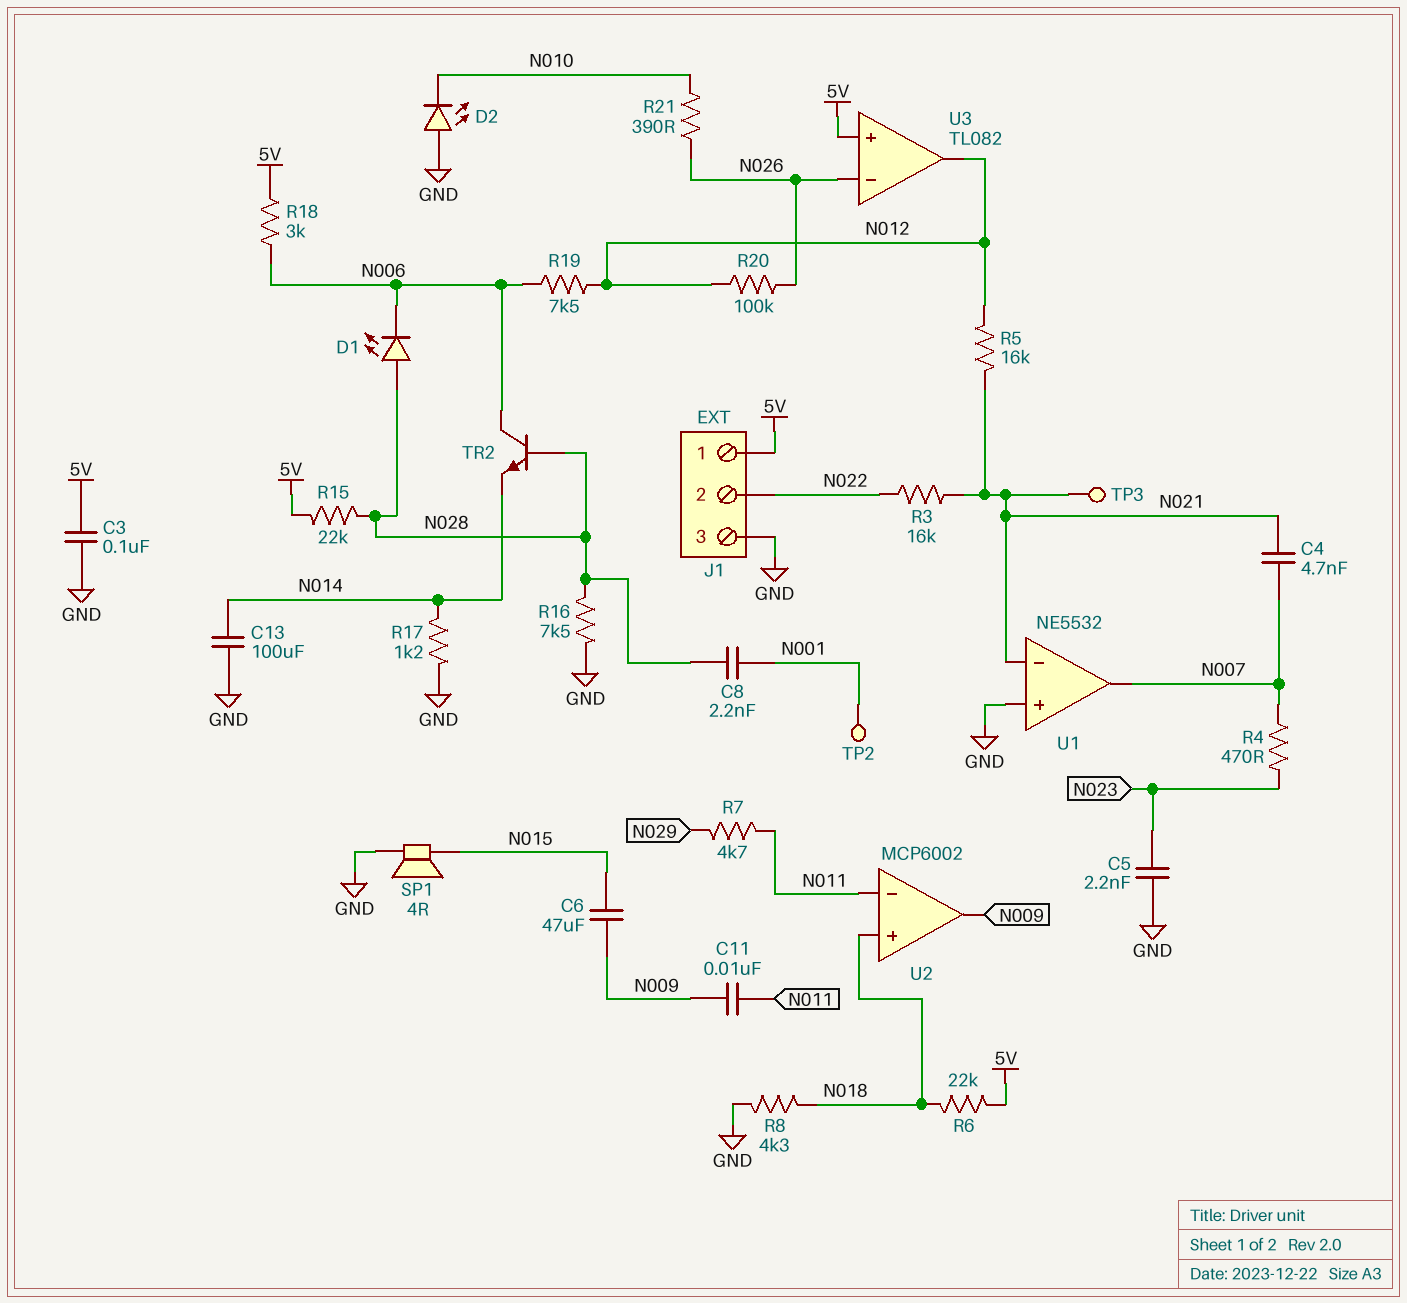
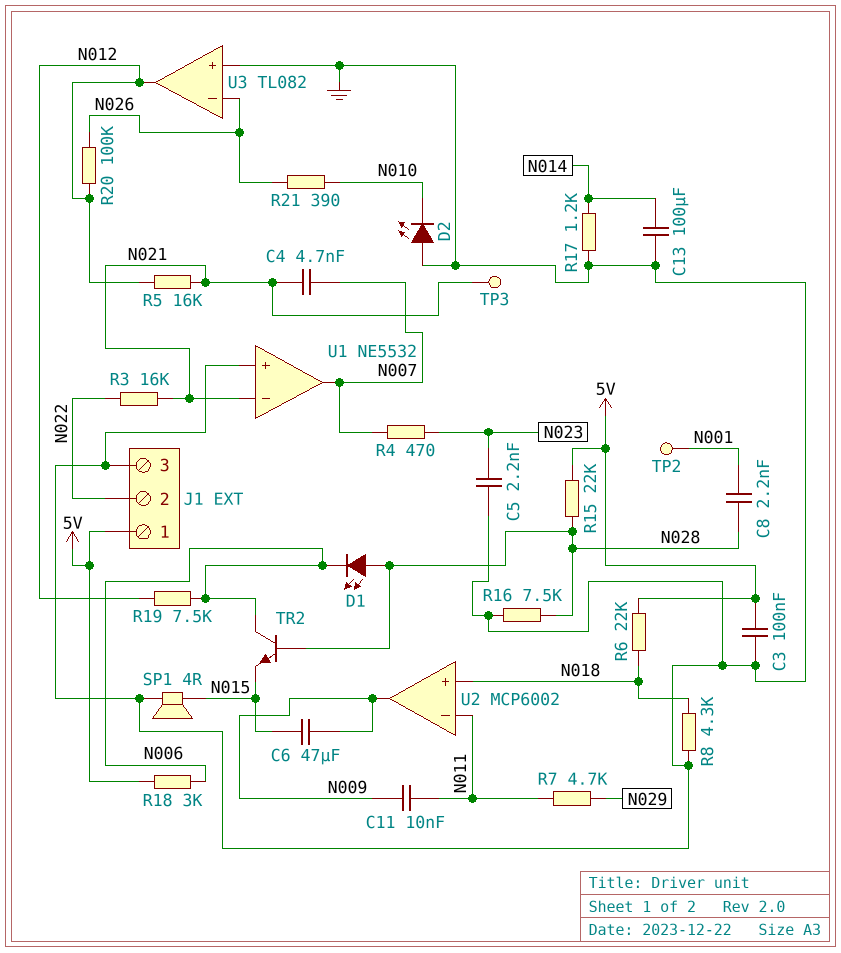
TR2: NPN (B N028, C N006, E N014) -> NPN (B N028, C N006, E N015)
U3 pin in+: 5V -> GND

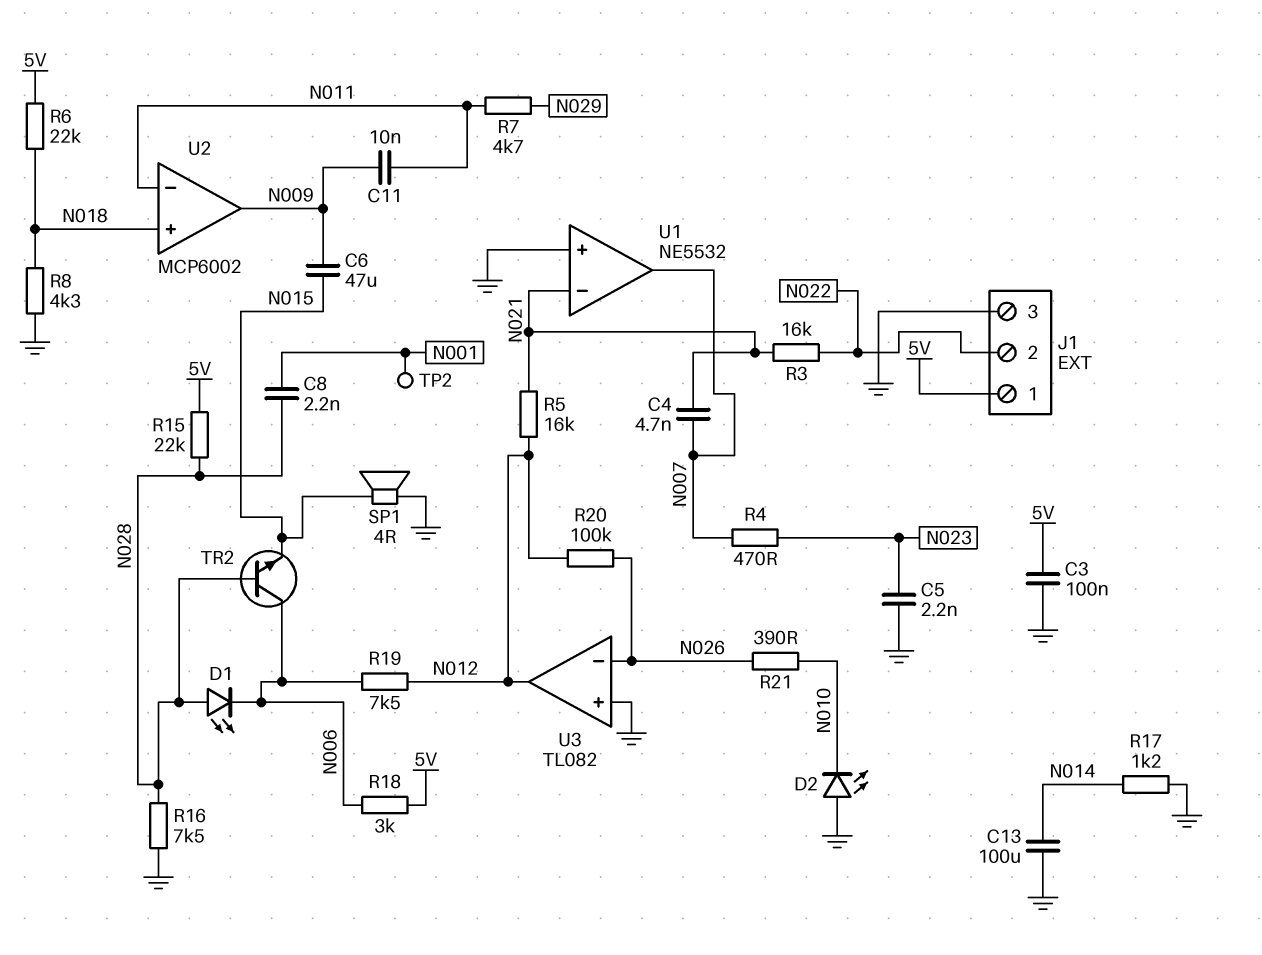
TP3: test point (N021) -> none

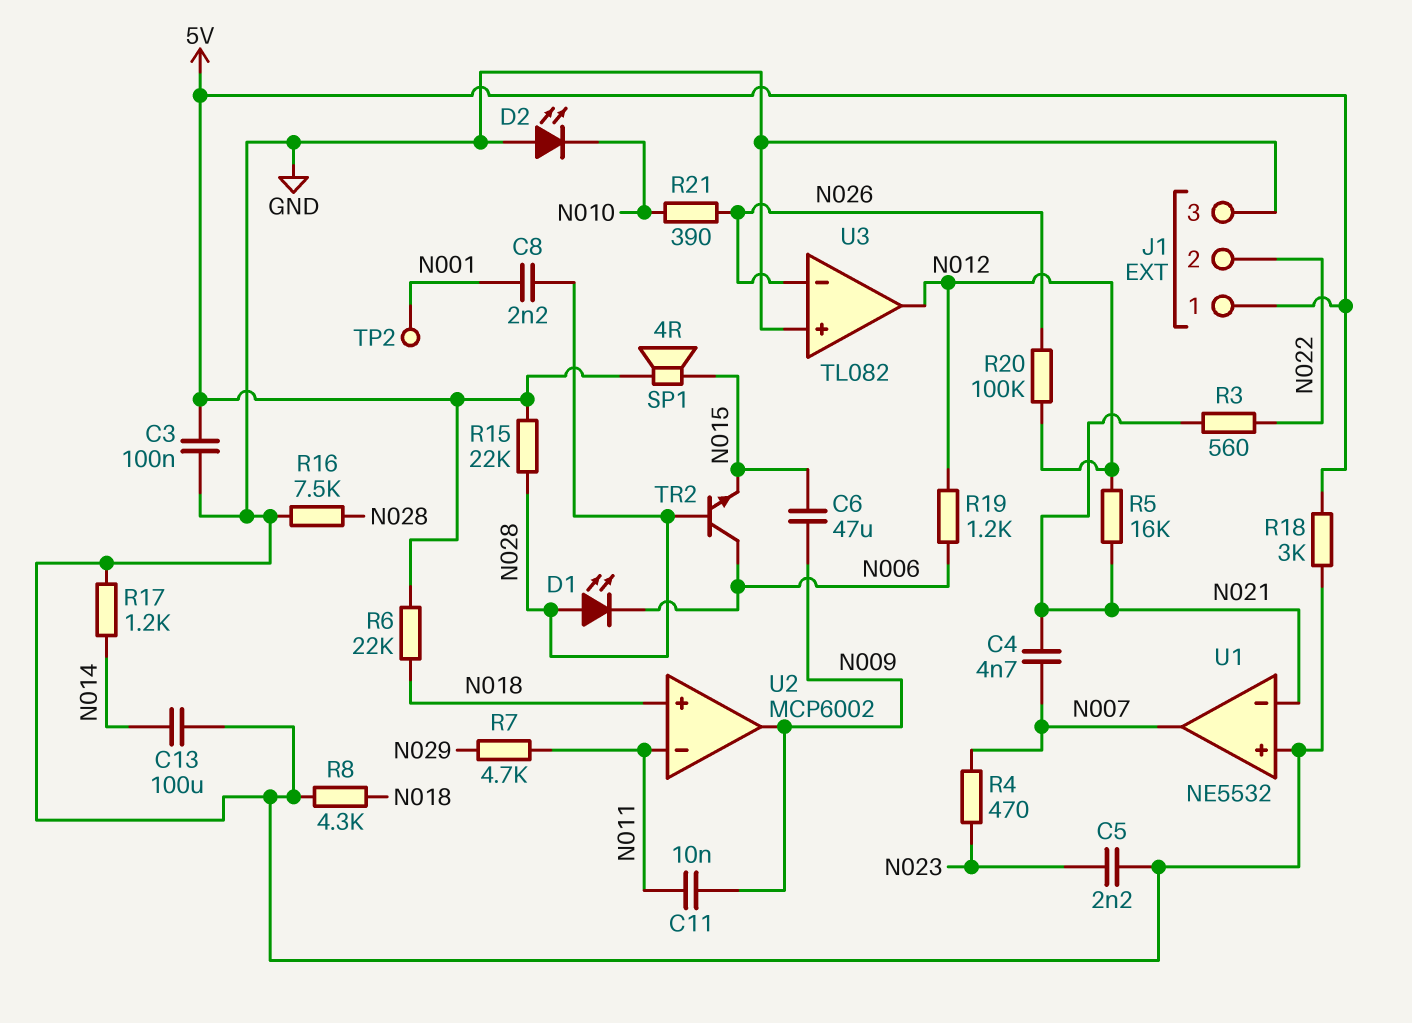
R3: 16k (N021, N022) -> 560 (N021, N022)
R18: 3k (5V, N006) -> 3k (5V, GND)
R19: 7.5k (N006, N012) -> 1.2k (N006, N012)
SP1: speaker 4R (GND, N015) -> speaker 4R (5V, N015)

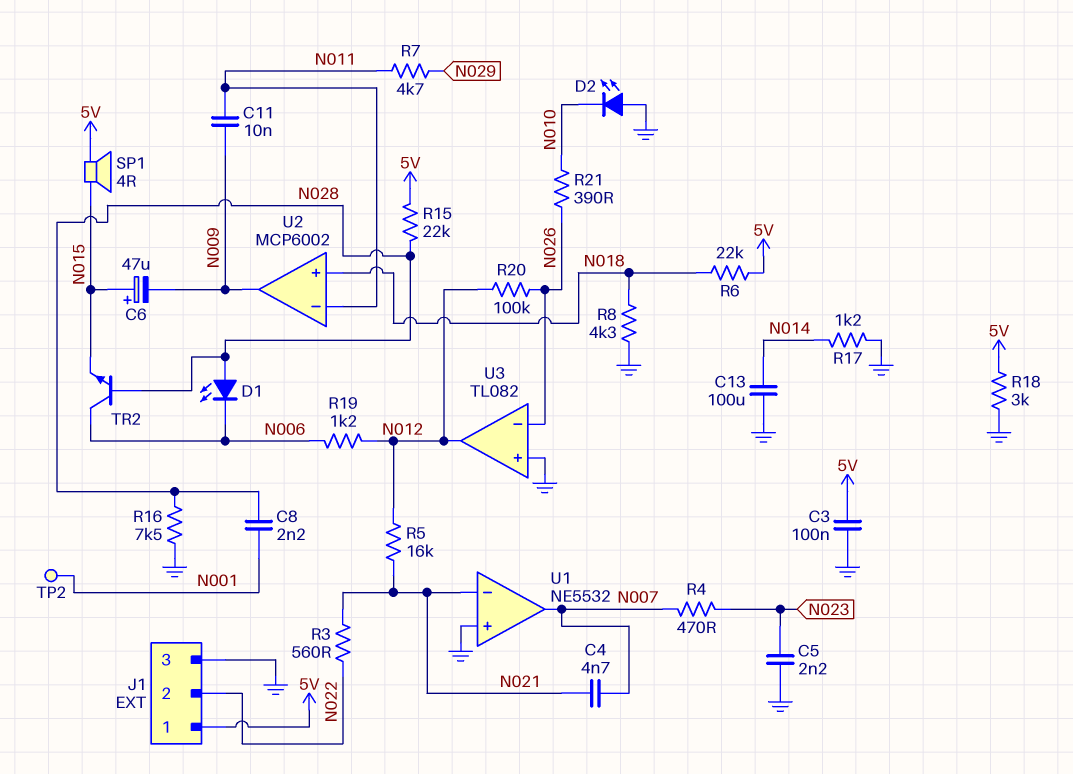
C6: 47uF (N009, N015) -> 47uF (plus N015, minus N009)

